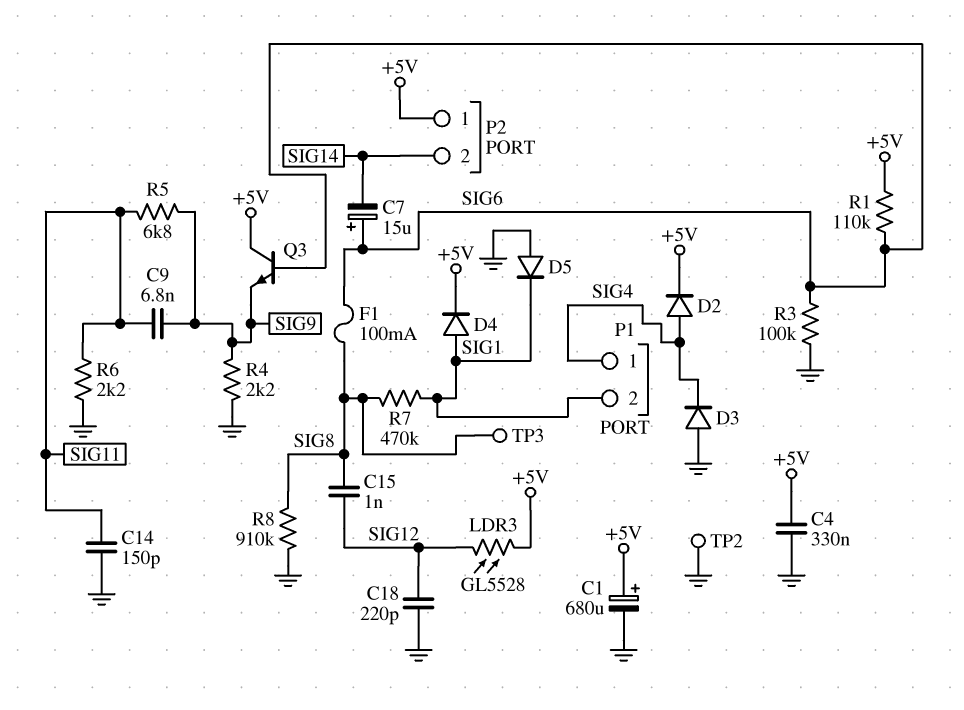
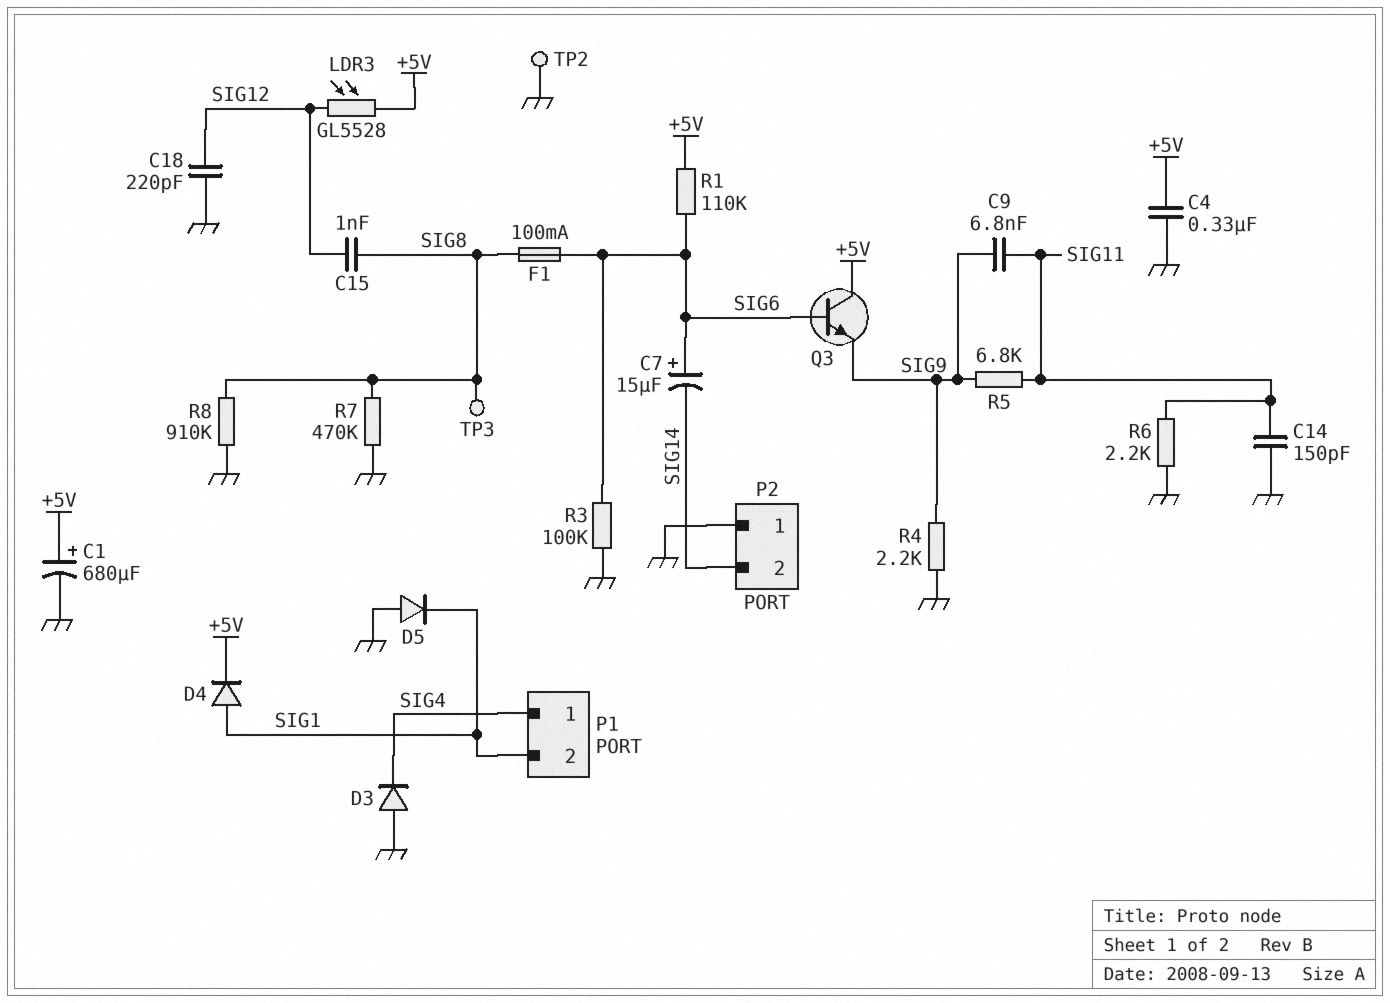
D2: diode (A SIG4, K +5V) -> none
P2 pin 1: +5V -> GND
R7: 470k (SIG1, SIG8) -> 470k (GND, SIG8)

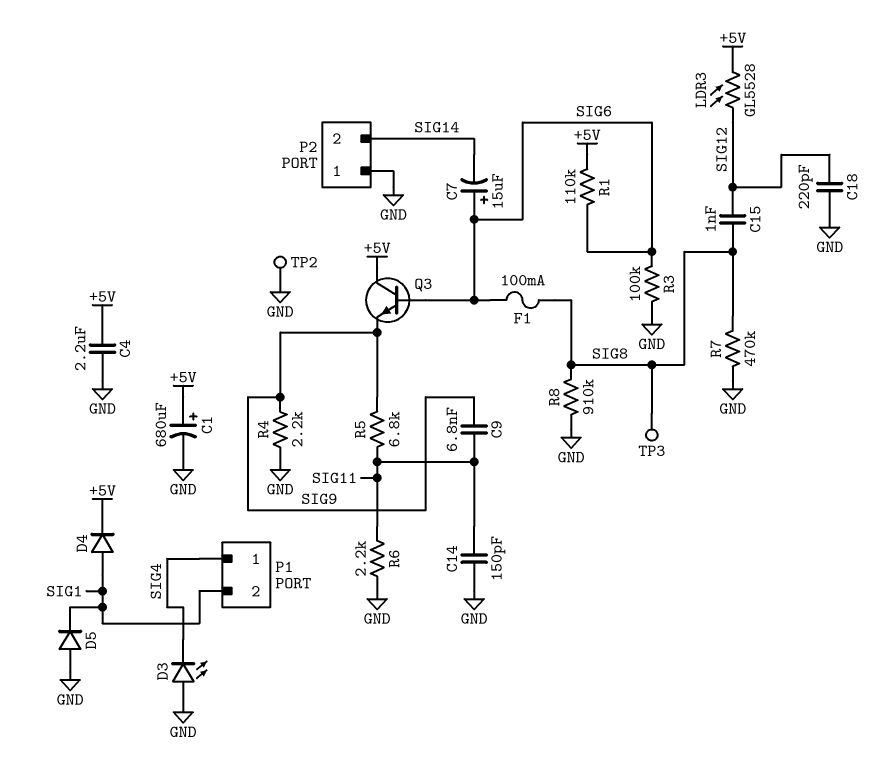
C4: 330nF (+5V, GND) -> 2.2uF (+5V, GND)
D3: diode (A GND, K SIG4) -> LED (A GND, K SIG4)

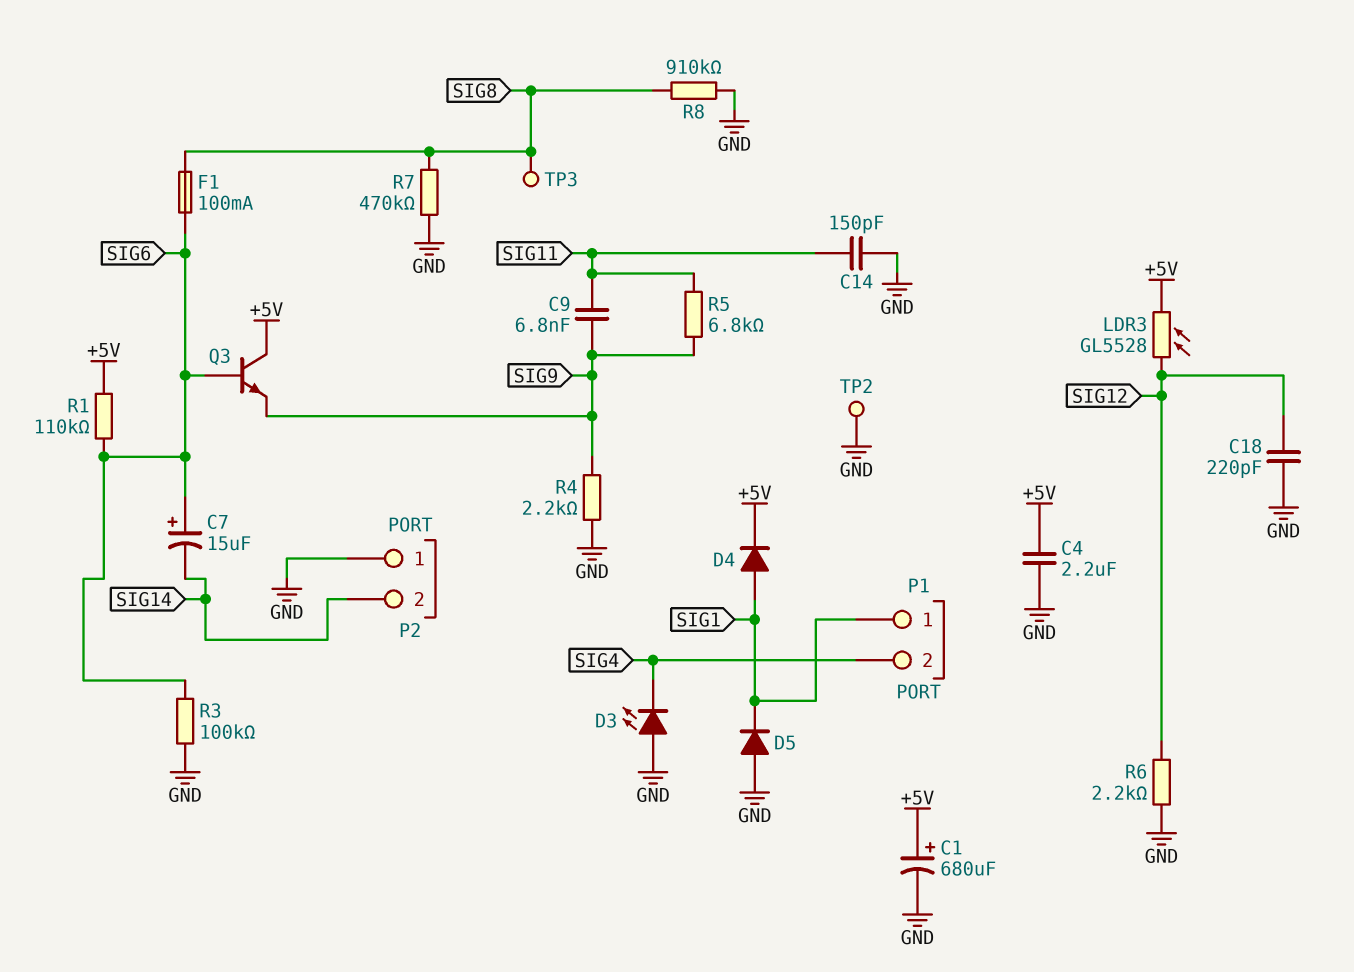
C15: 1nF (SIG8, SIG12) -> none
P1 pin 1: SIG4 -> SIG1
P1 pin 2: SIG1 -> SIG4
R6: 2.2k (GND, SIG11) -> 2.2k (GND, SIG12)

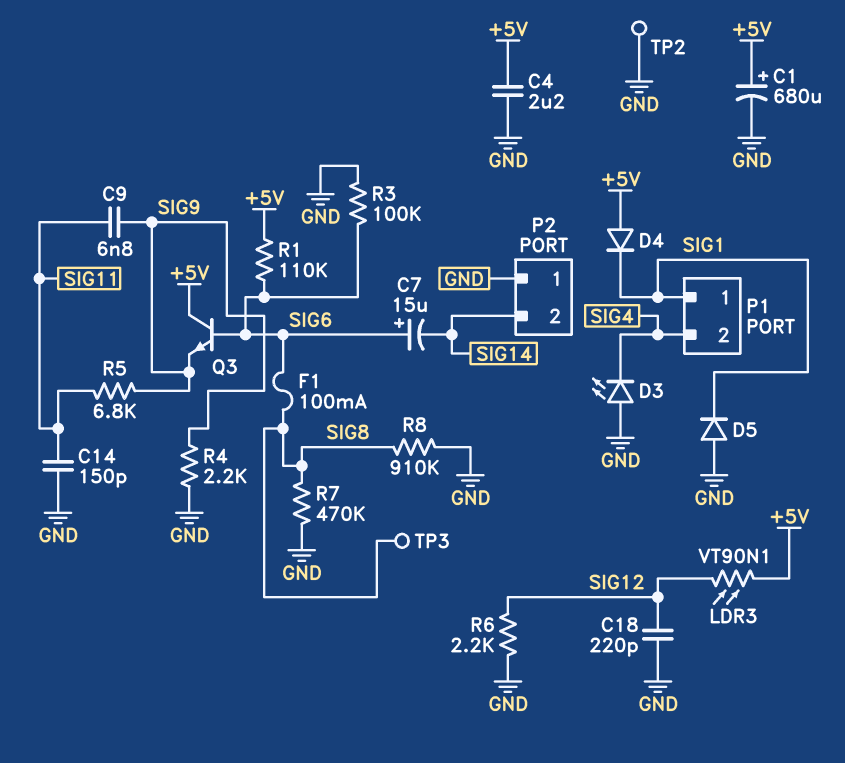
D4: diode (A SIG1, K +5V) -> diode (A +5V, K SIG1)
LDR3: GL5528 (+5V, SIG12) -> VT90N1 (+5V, SIG12)

